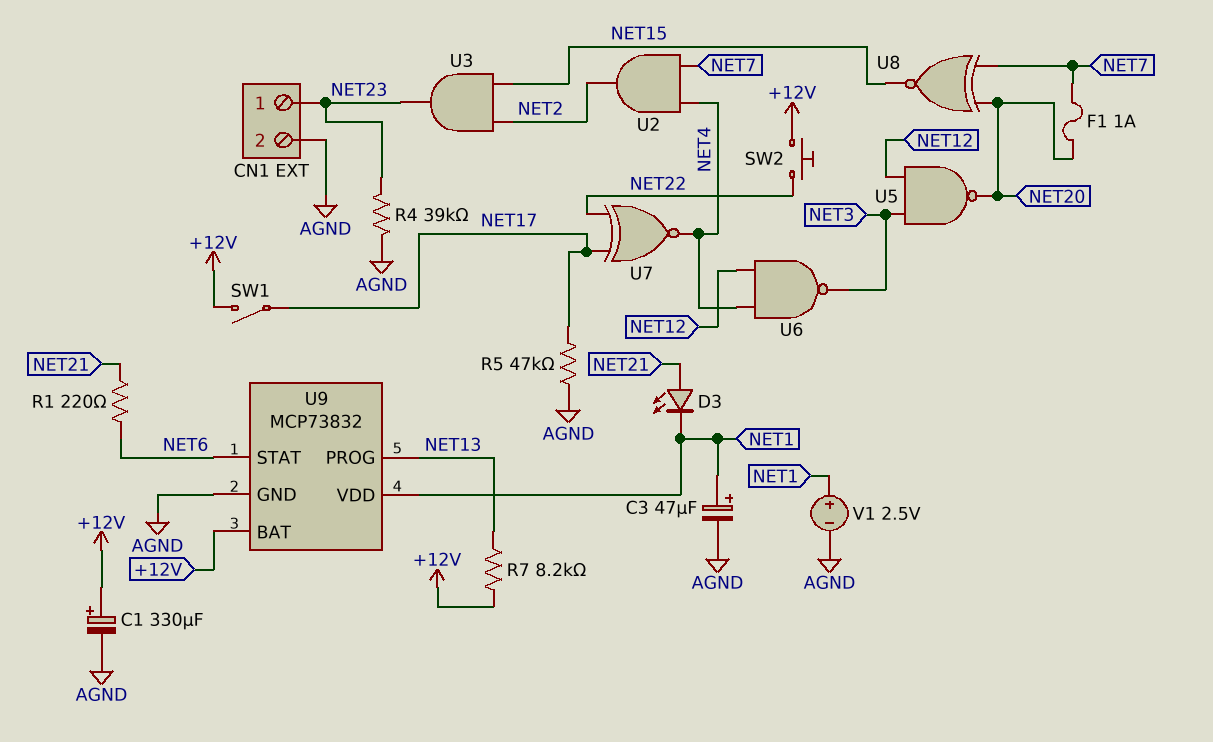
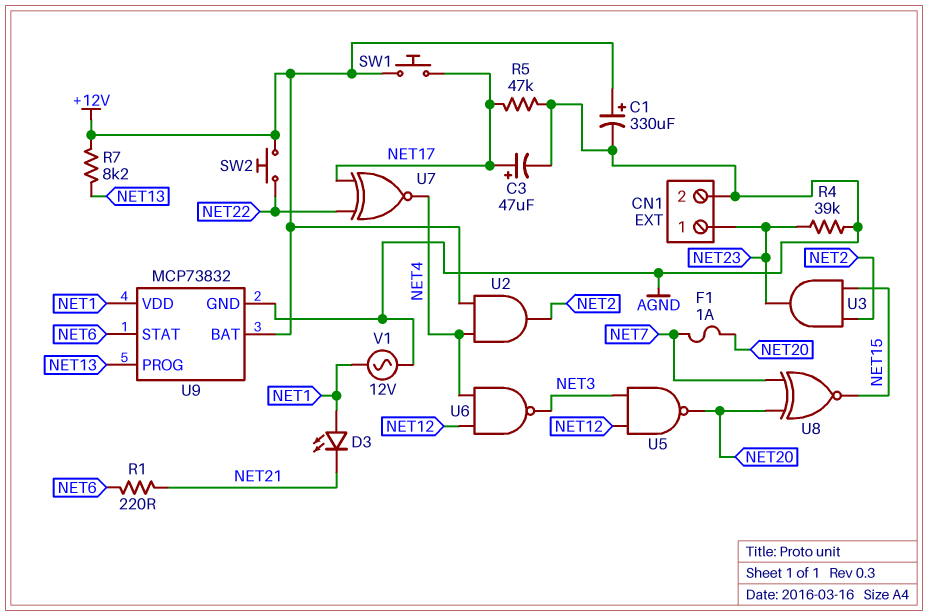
C3: 47uF (plus NET1, minus AGND) -> 47uF (plus NET17, minus AGND)
D3: LED (A NET21, K NET1) -> LED (A NET1, K NET21)
SW1: switch (+12V, NET17) -> button (+12V, NET17)
U2: AND (in NET4, in NET7, out NET2) -> AND (in +12V, in NET4, out NET2)
V1: 2.5V (plus NET1, minus AGND) -> AC 12V (AGND, NET1)

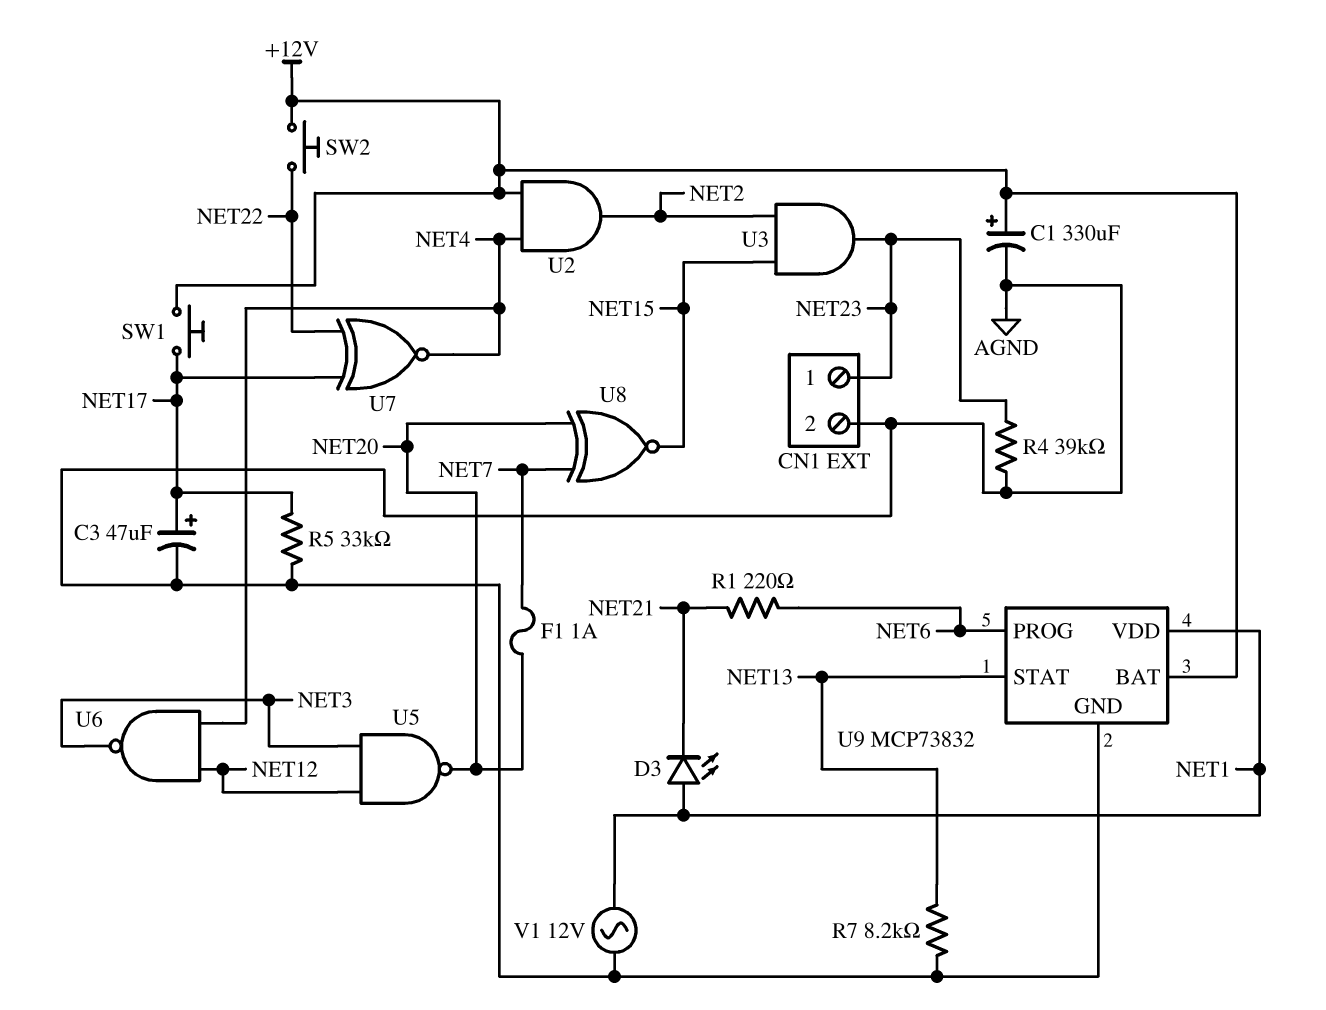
R5: 47k (AGND, NET17) -> 33k (AGND, NET17)
R7: 8.2k (+12V, NET13) -> 8.2k (AGND, NET13)
U9 pin PROG: NET13 -> NET6
U9 pin STAT: NET6 -> NET13

